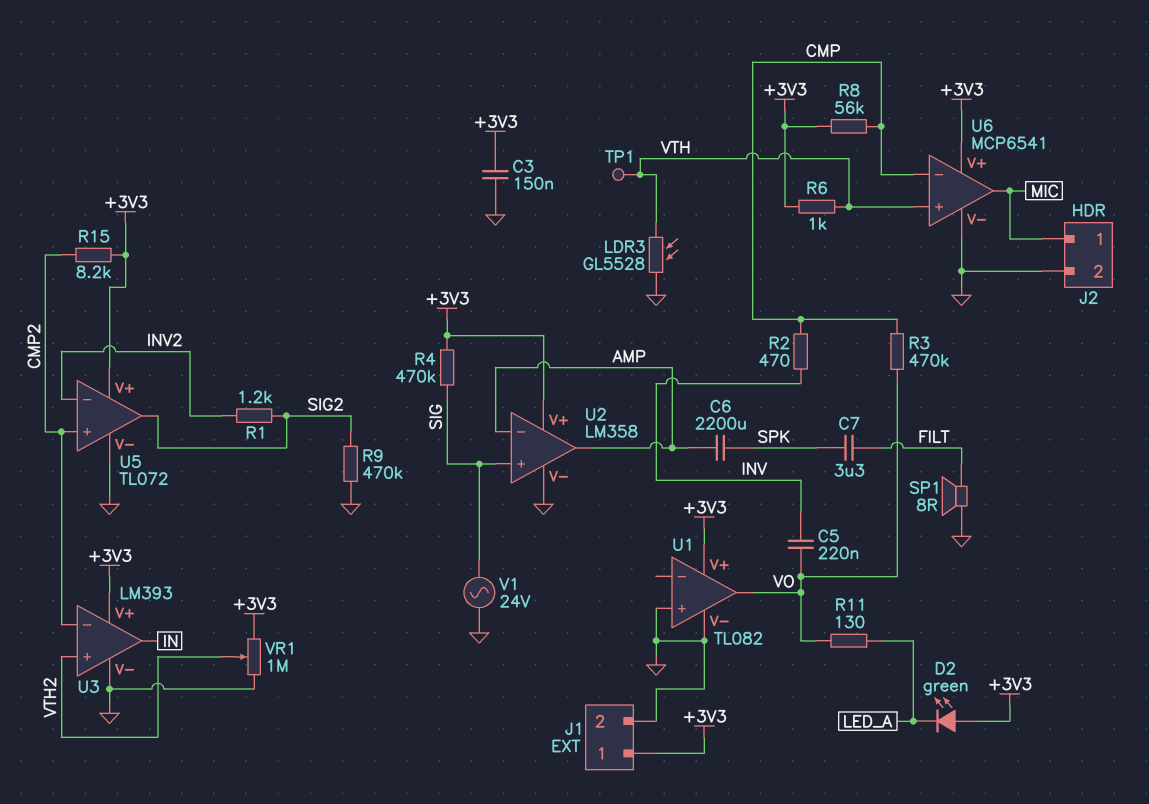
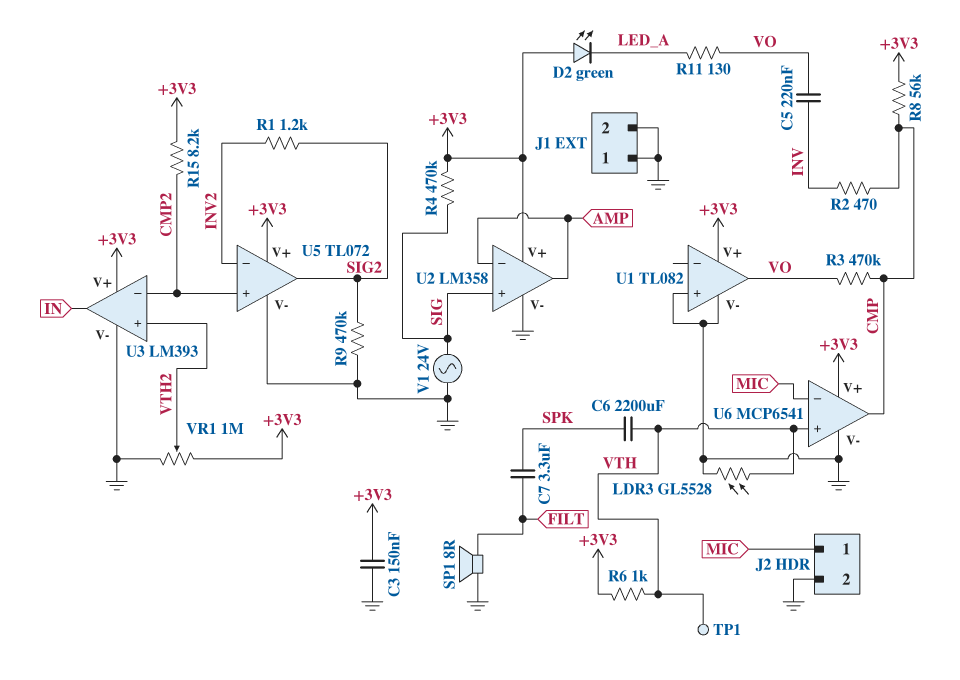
C6: 2200uF (AMP, SPK) -> 2200uF (SPK, VTH)
J1 pin 1: +3V3 -> GND
U6 pin in-: CMP -> MIC
U6 pin out: MIC -> CMP

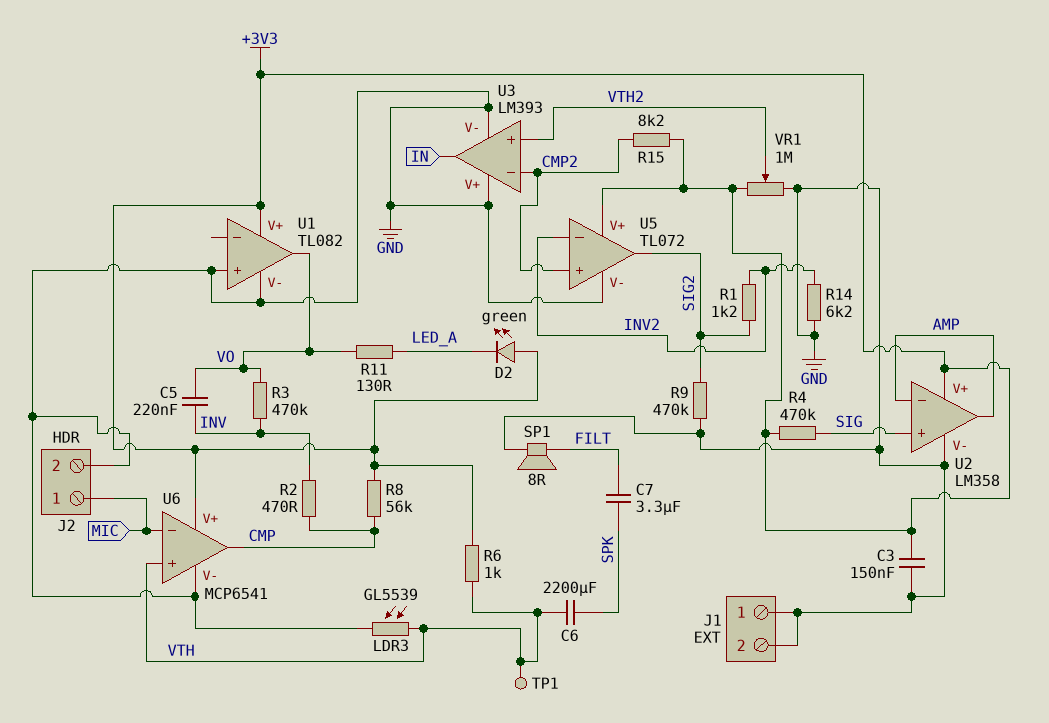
LDR3: GL5528 (GND, VTH) -> GL5539 (GND, VTH)
R3: 470k (CMP, VO) -> 470k (INV, VO)
R14: none -> 6.2k (GND, INV2)
U3 pin V+: +3V3 -> GND
V1: AC 24V (GND, SIG) -> none

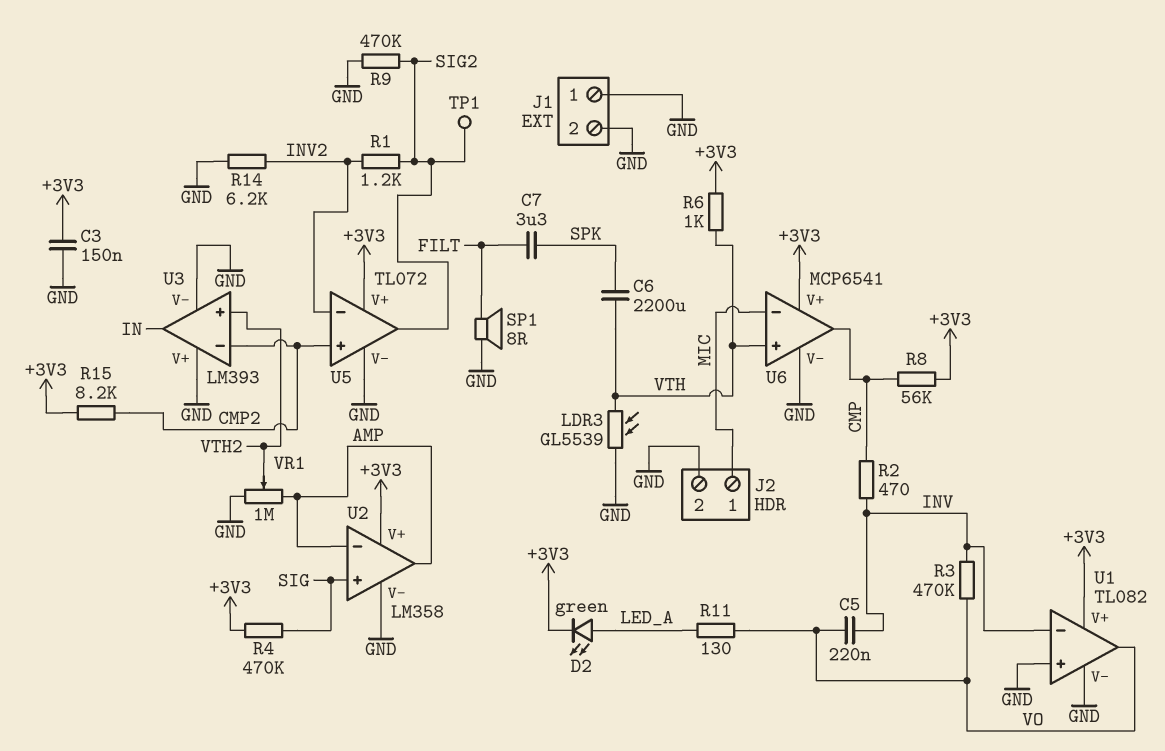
D2: LED green (A +3V3, K LED_A) -> LED green (A LED_A, K +3V3)
TP1: test point (VTH) -> test point (SIG2)
U1 pin in-: none -> INV
VR1: 1M (+3V3, GND, wiper VTH2) -> 1M (AMP, GND, wiper VTH2)

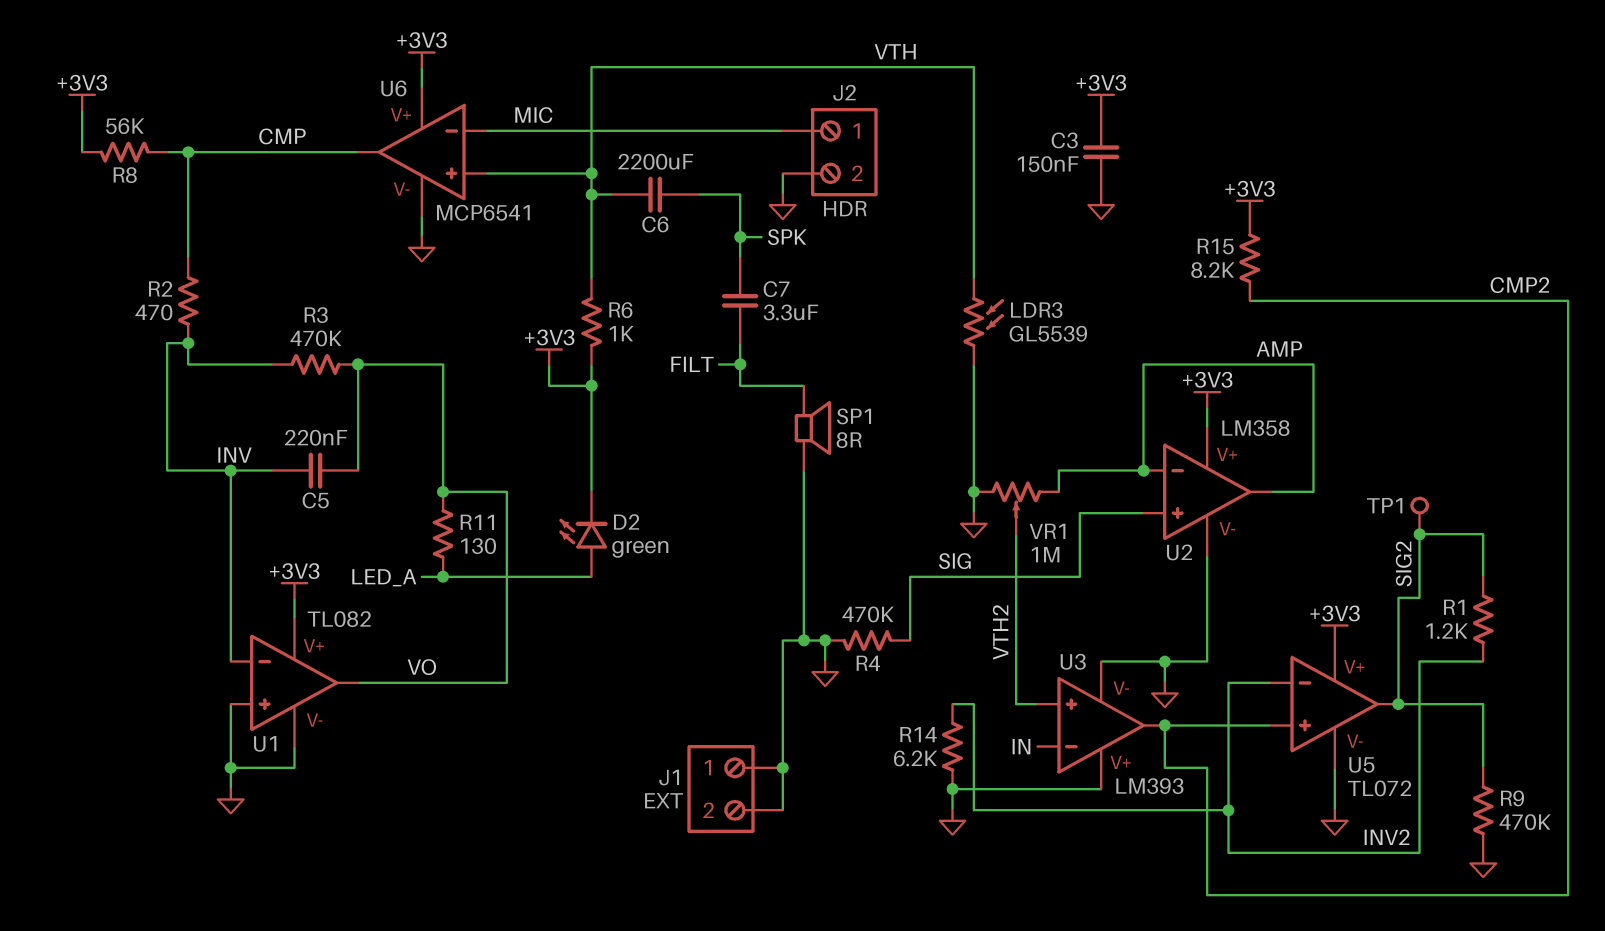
R4: 470k (+3V3, SIG) -> 470k (GND, SIG)
U3 pin in-: CMP2 -> IN
U3 pin out: IN -> CMP2

